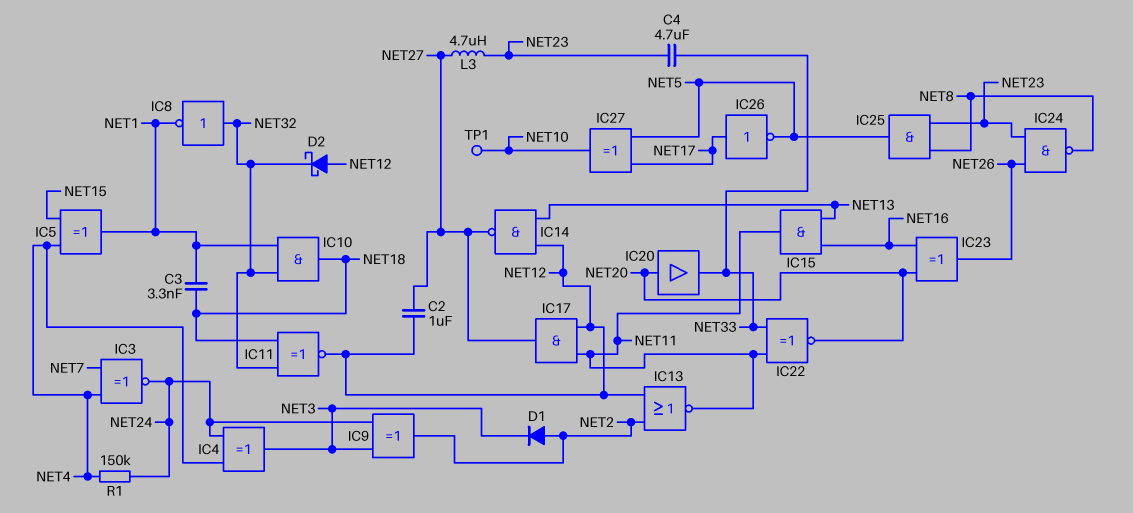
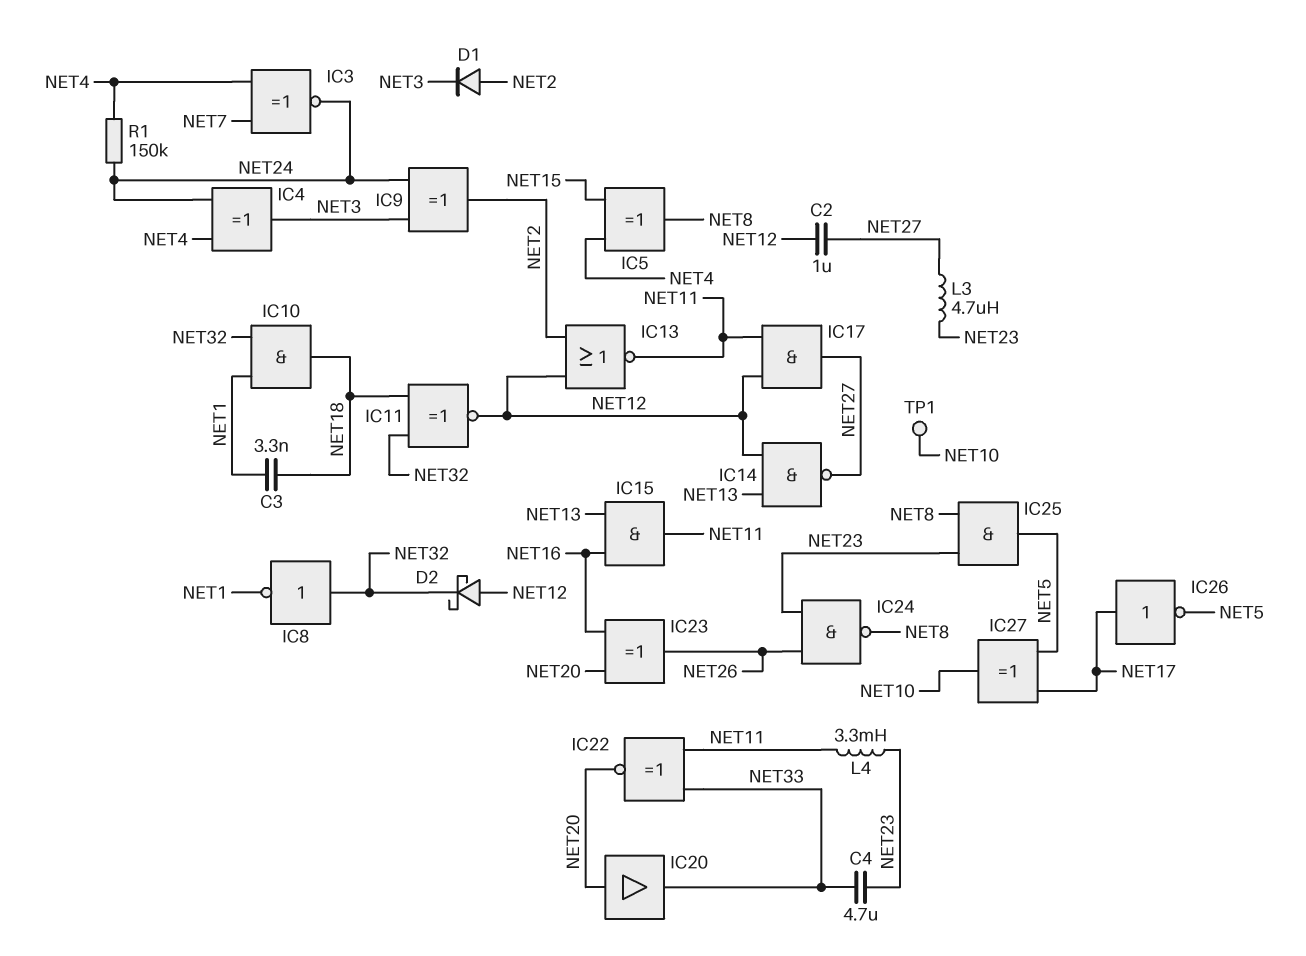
IC5: XOR (in NET4, in NET15, out NET1) -> XOR (in NET4, in NET15, out NET8)
L4: none -> 3.3mH (NET11, NET23)

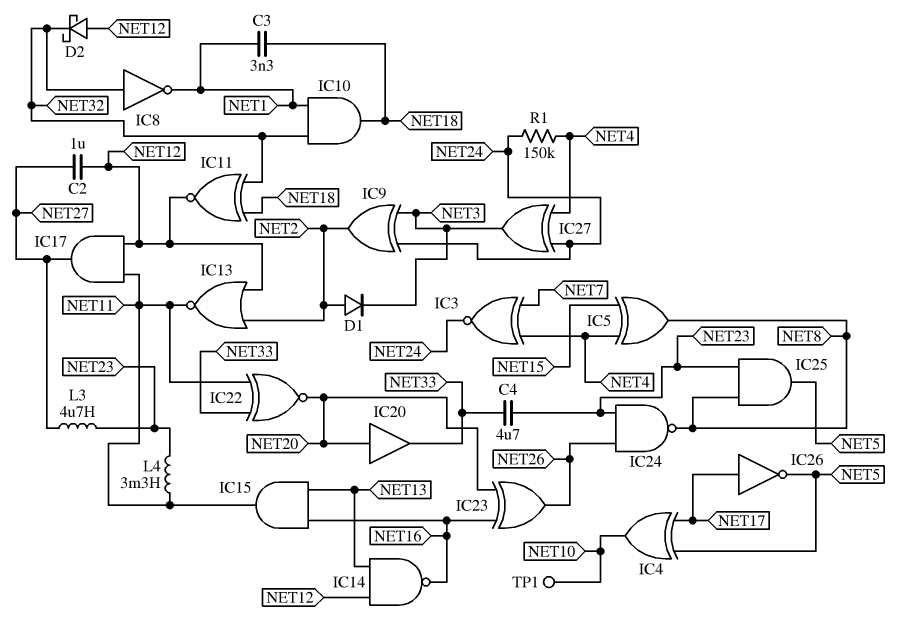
IC4: XOR (in NET4, in NET24, out NET3) -> XOR (in NET5, in NET17, out NET10)
IC14: NAND (in NET12, in NET13, out NET27) -> NAND (in NET12, in NET13, out NET16)
IC27: XOR (in NET5, in NET17, out NET10) -> XOR (in NET4, in NET24, out NET3)

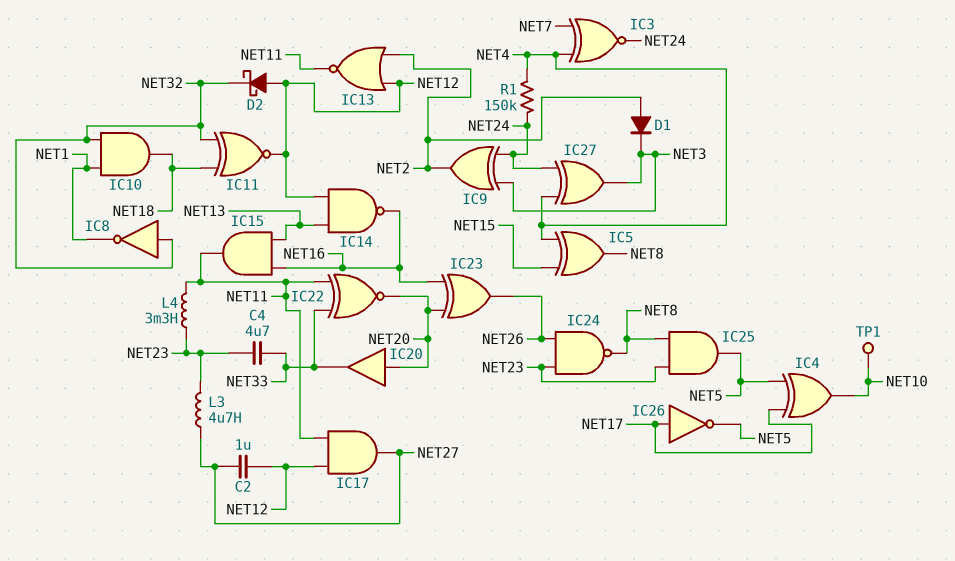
C3: 3.3nF (NET1, NET18) -> none

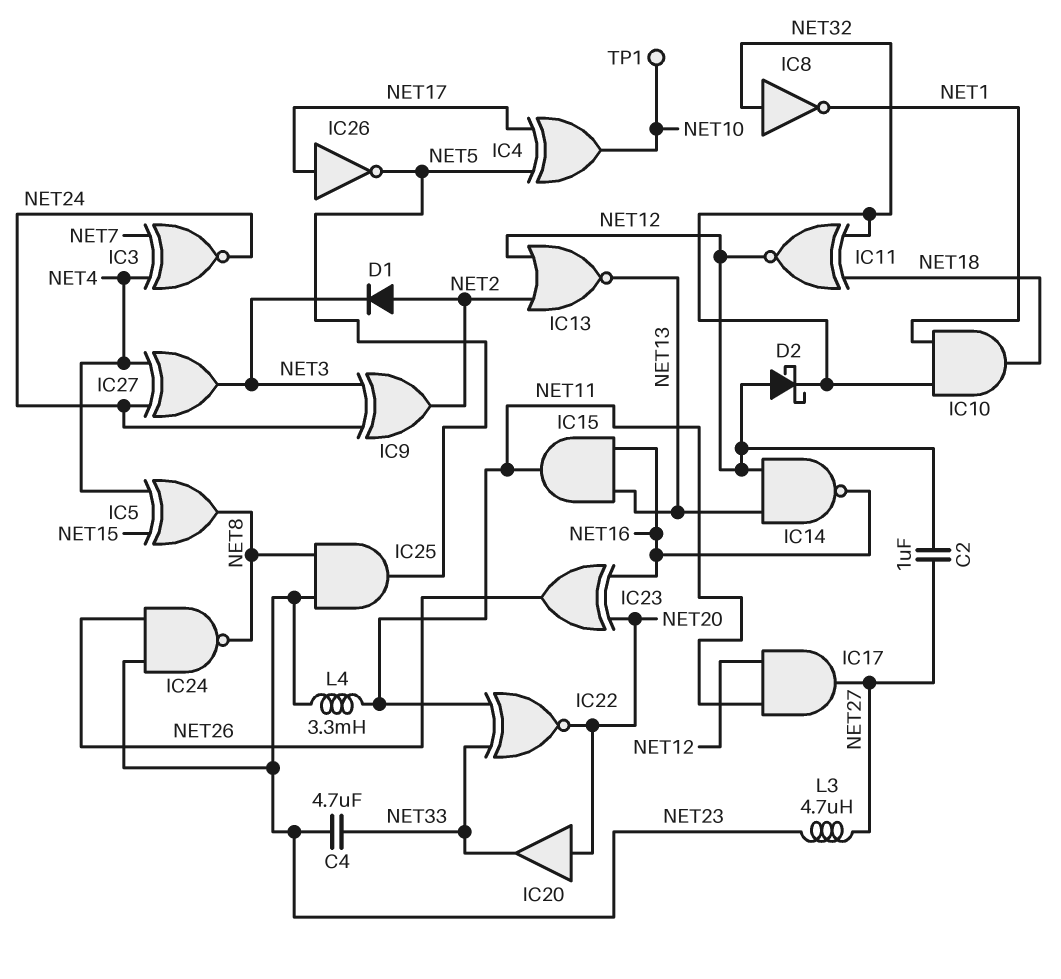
IC13: NOR (in NET2, in NET12, out NET11) -> NOR (in NET2, in NET12, out NET13)
R1: 150k (NET4, NET24) -> none

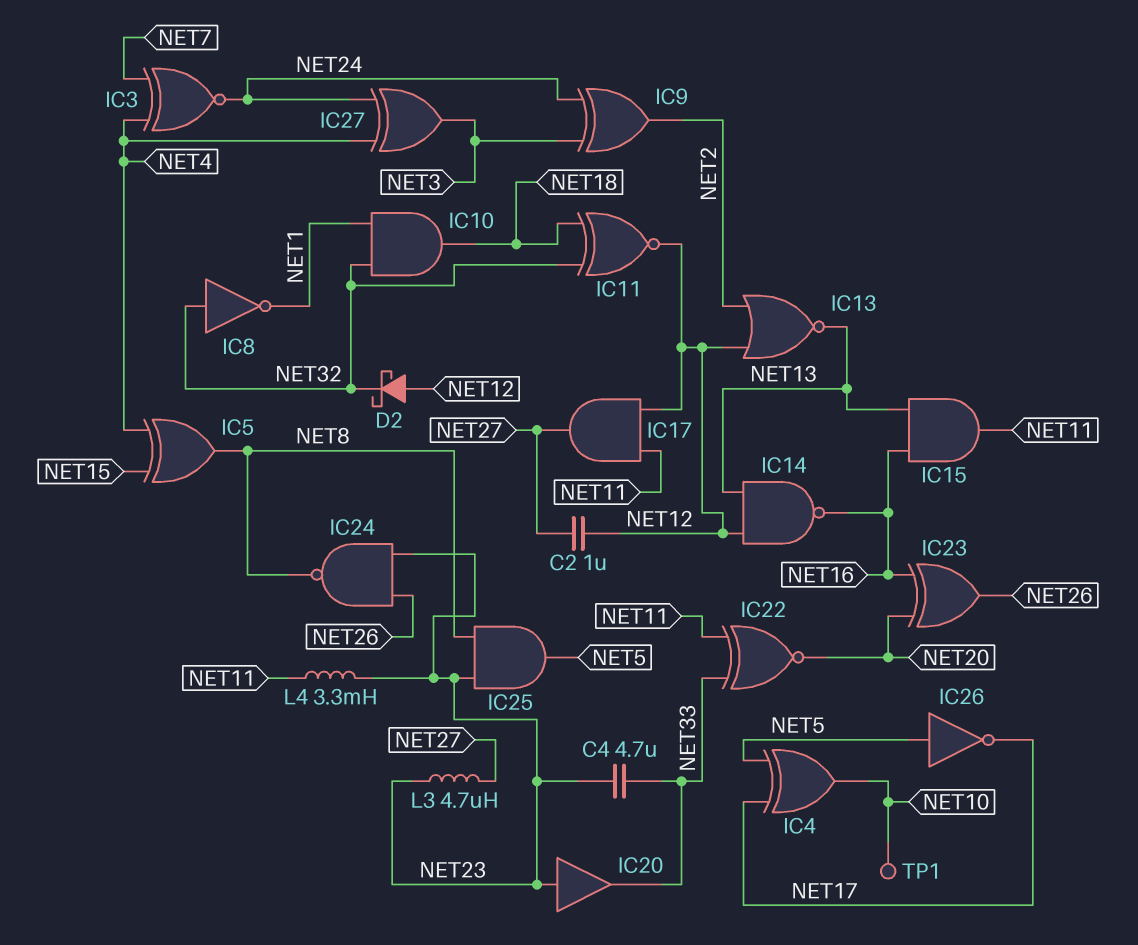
D1: diode (A NET2, K NET3) -> none
IC20: buffer (in NET20, out NET33) -> buffer (in NET23, out NET33)
IC26: NOT (in NET17, out NET5) -> NOT (in NET5, out NET17)

